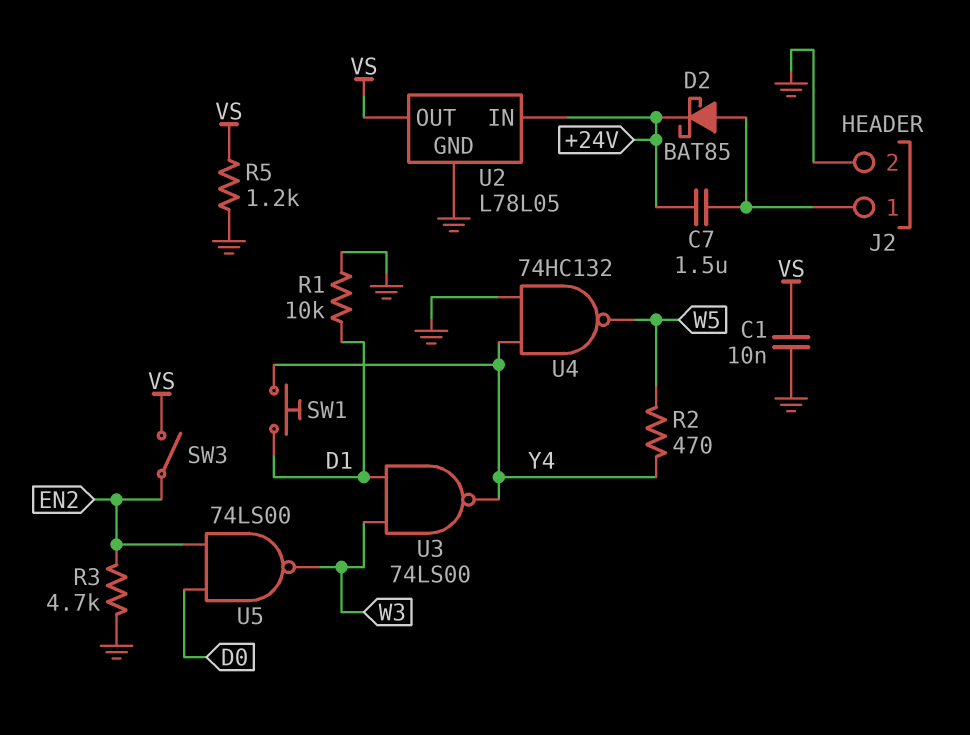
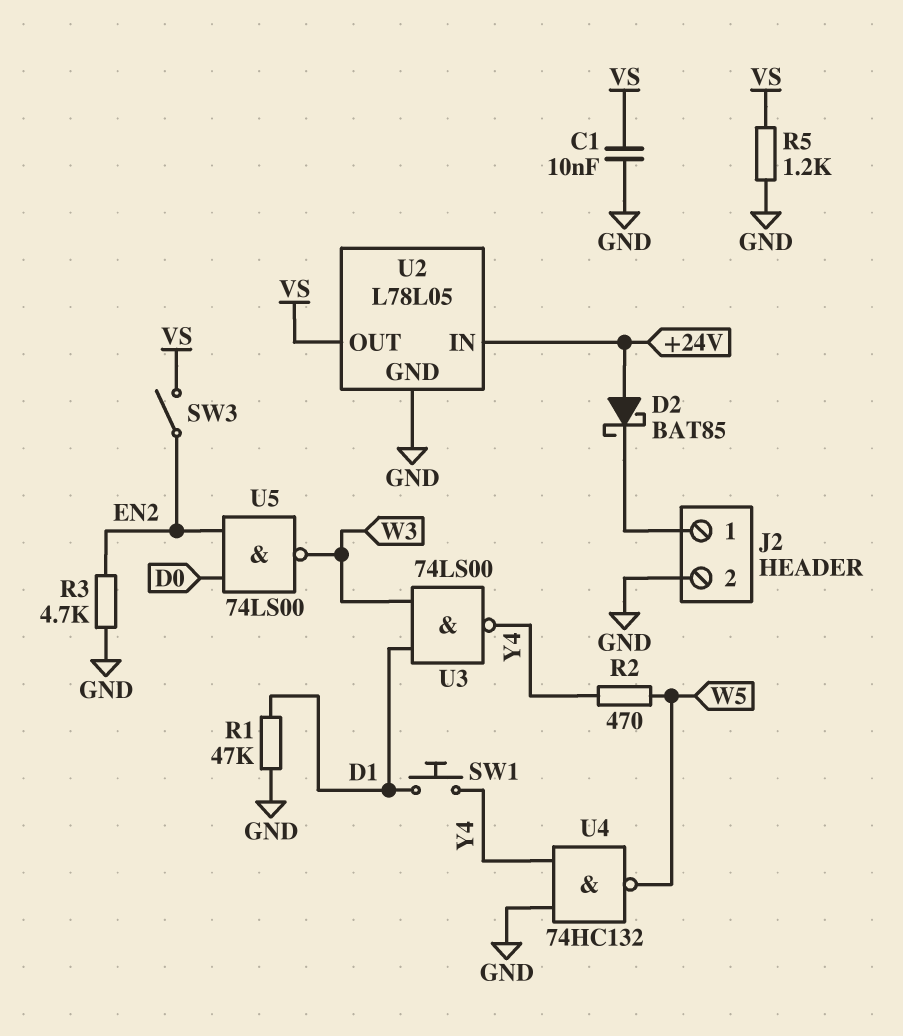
C7: 1.5uF (+24V, J2/1) -> none
D2: schottky BAT85 (A J2/1, K +24V) -> schottky BAT85 (A +24V, K J2/1)
R1: 10k (D1, GND) -> 47k (D1, GND)

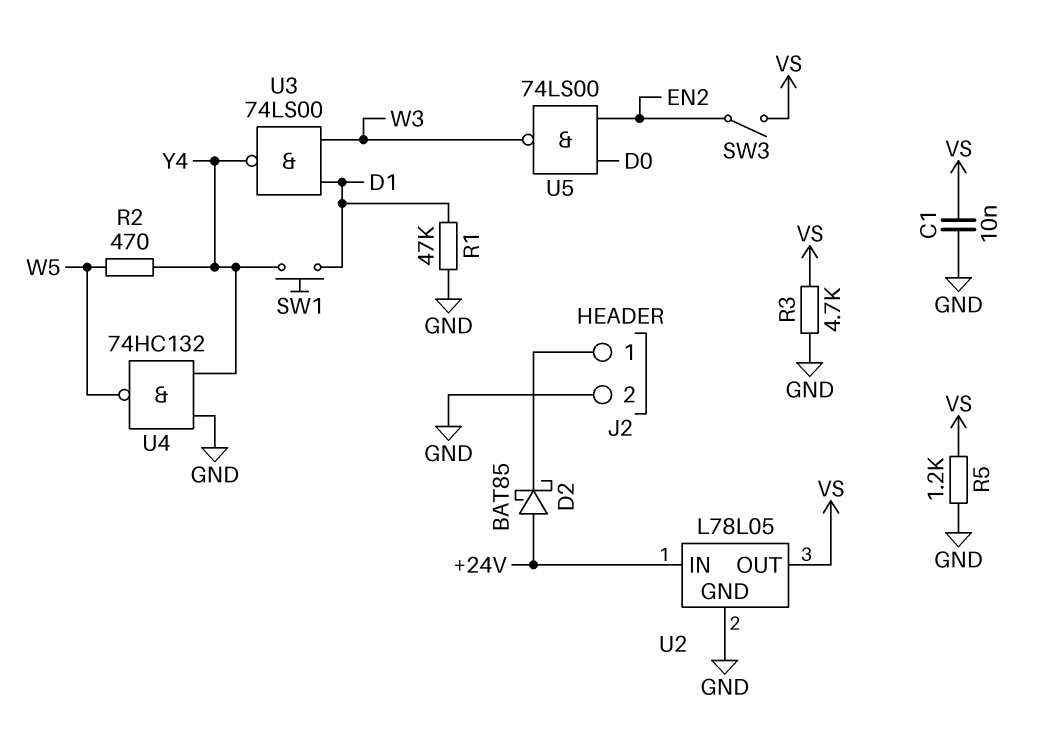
R3: 4.7k (EN2, GND) -> 4.7k (GND, VS)

